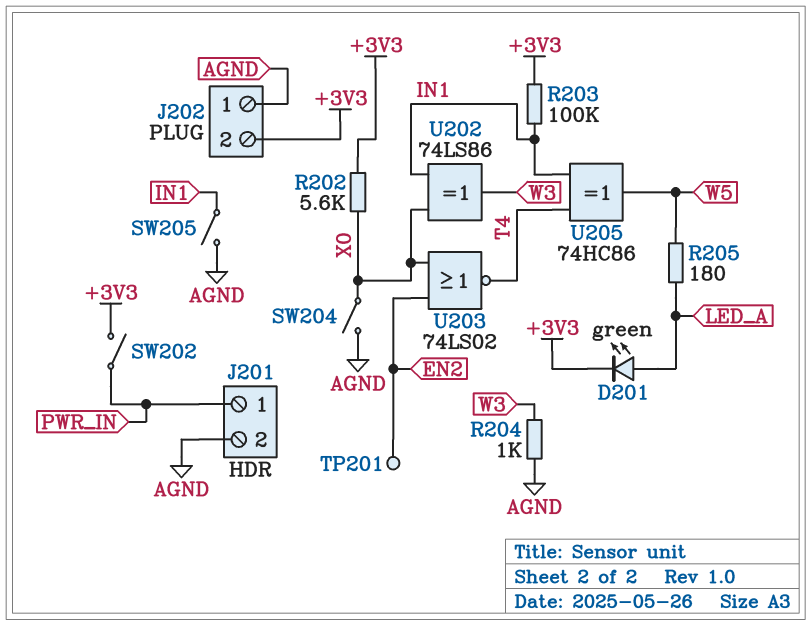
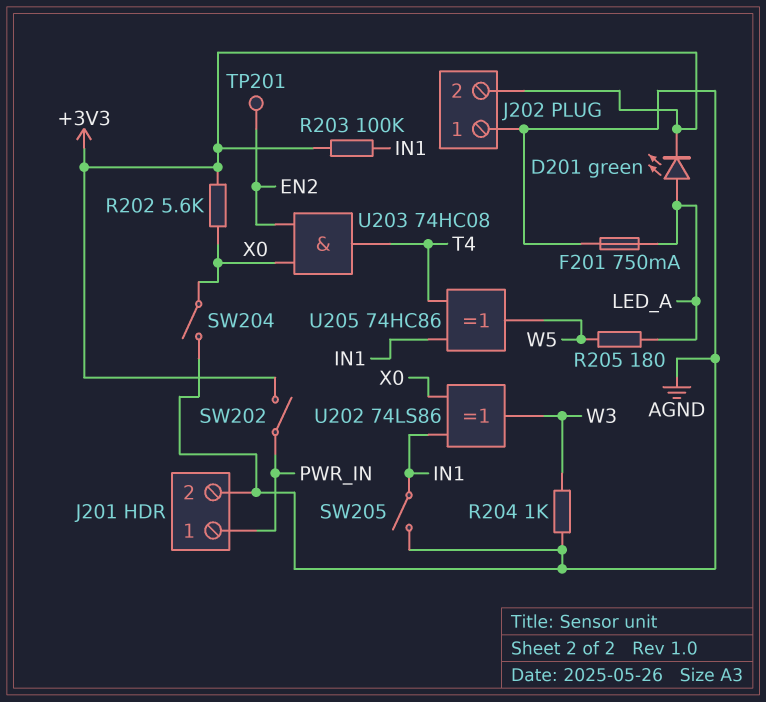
F201: none -> 750mA (AGND, LED_A)
U203: NOR 74LS02 (in EN2, in X0, out T4) -> AND 74HC08 (in EN2, in X0, out T4)

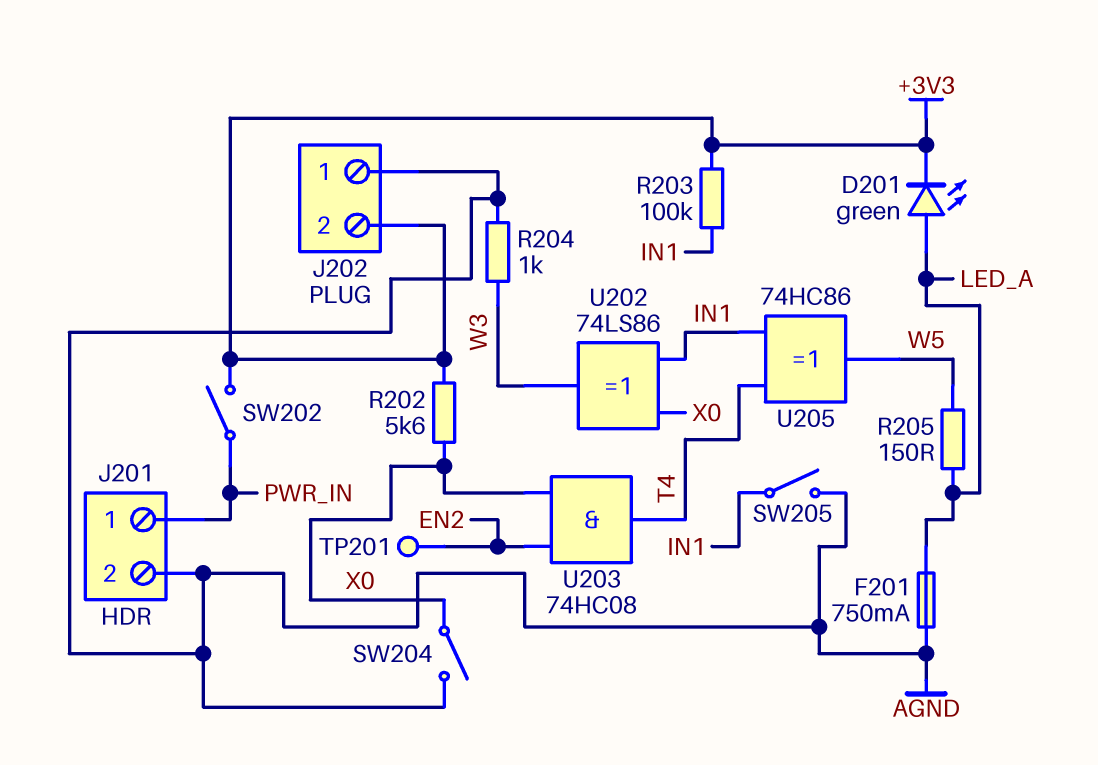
R205: 180 (LED_A, W5) -> 150 (LED_A, W5)

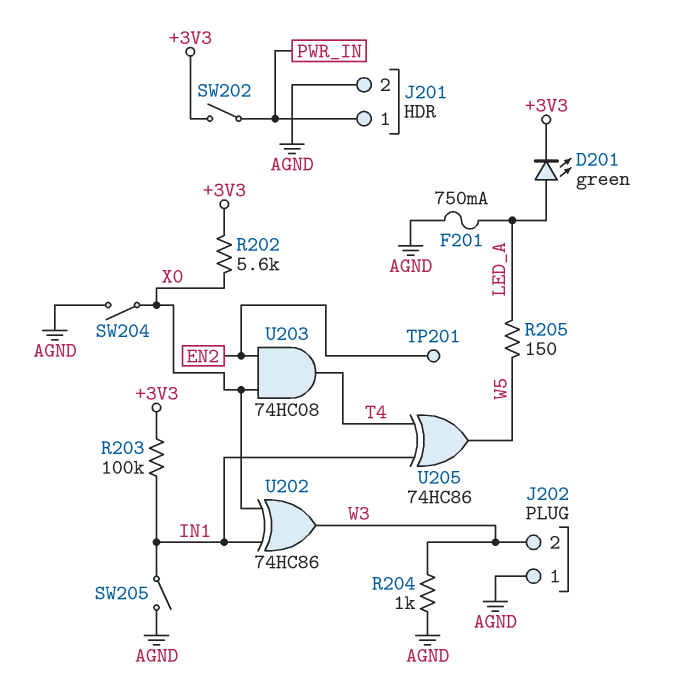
J202 pin 2: +3V3 -> W3
U202: XOR 74LS86 (in IN1, in X0, out W3) -> XOR 74HC86 (in IN1, in X0, out W3)

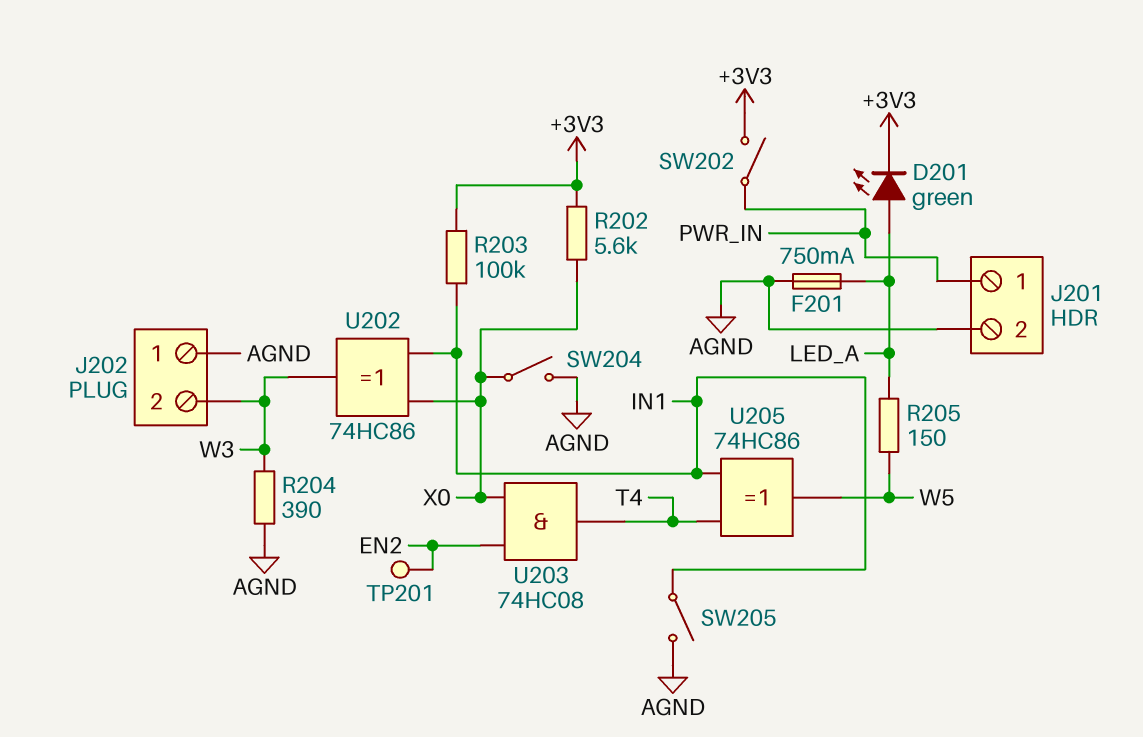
R204: 1k (AGND, W3) -> 390 (AGND, W3)

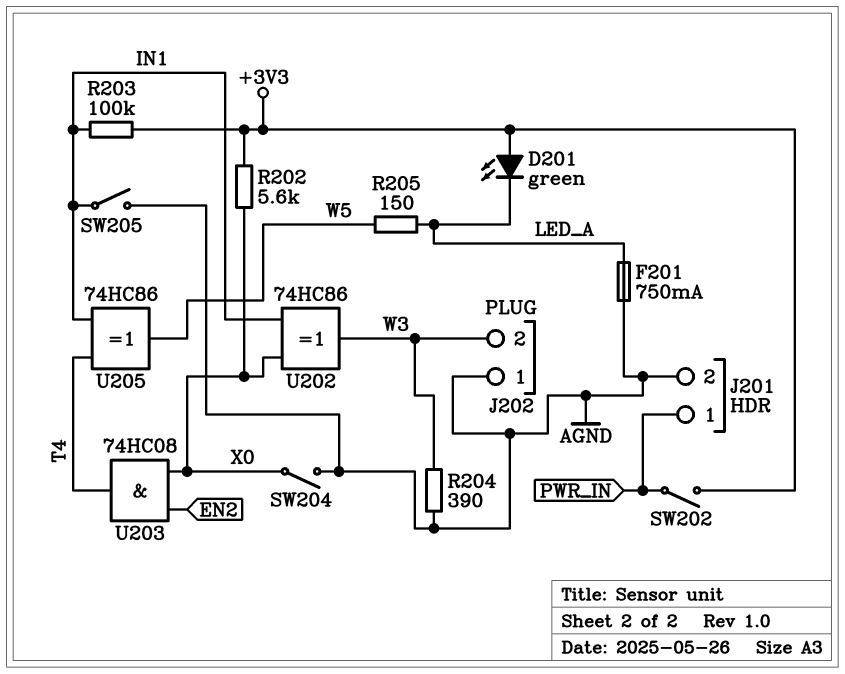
D201: LED green (A LED_A, K +3V3) -> LED green (A +3V3, K LED_A)
TP201: test point (EN2) -> none

